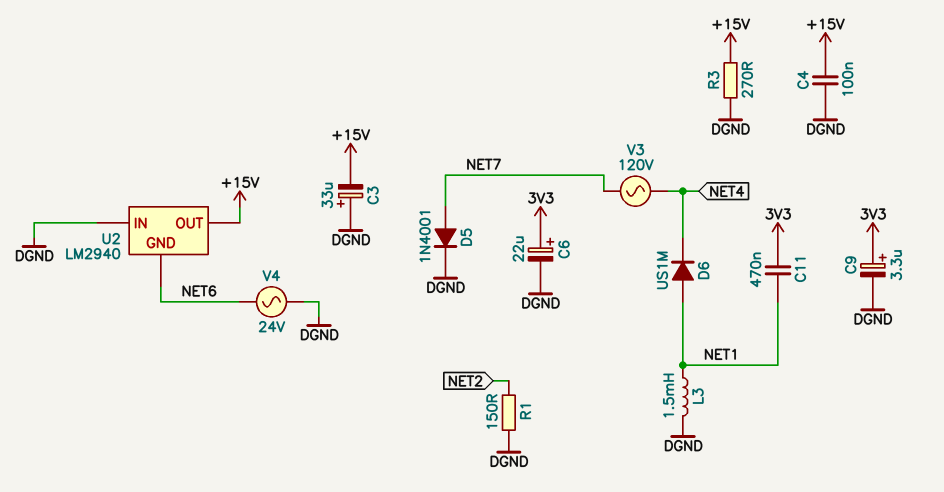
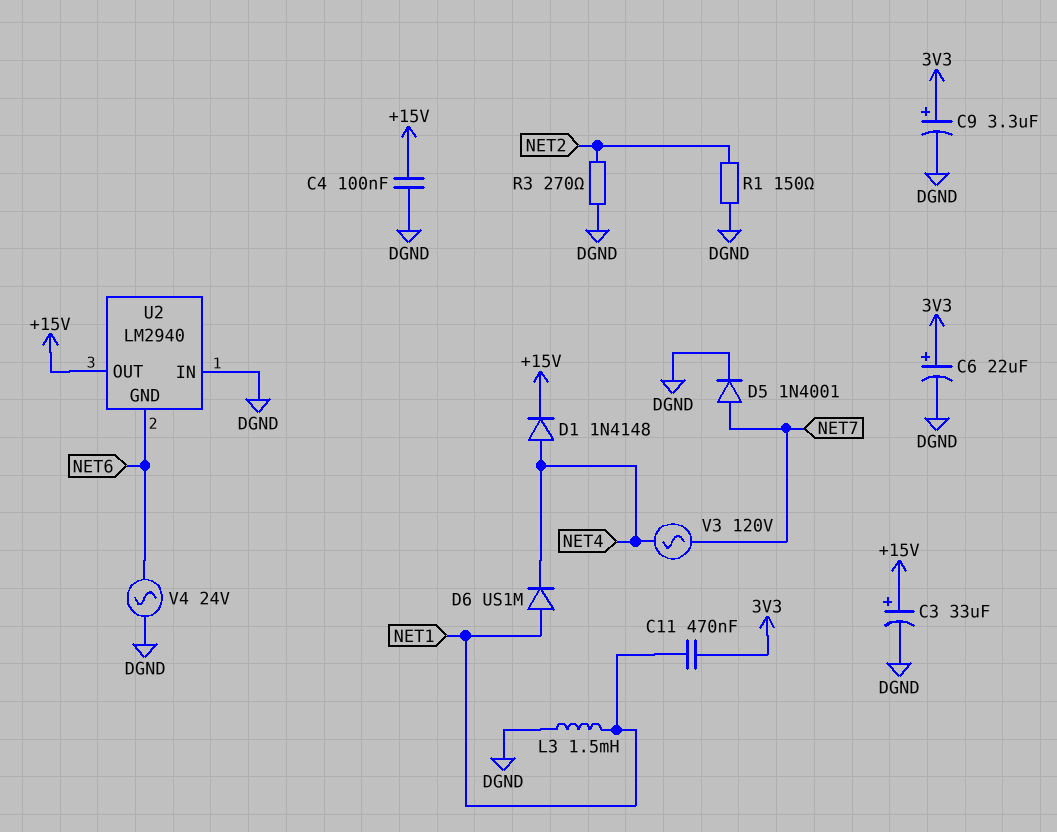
C3: 33uF (plus DGND, minus +15V) -> 33uF (plus +15V, minus DGND)
D1: none -> diode 1N4148 (A NET4, K +15V)
R3: 270 (+15V, DGND) -> 270 (DGND, NET2)

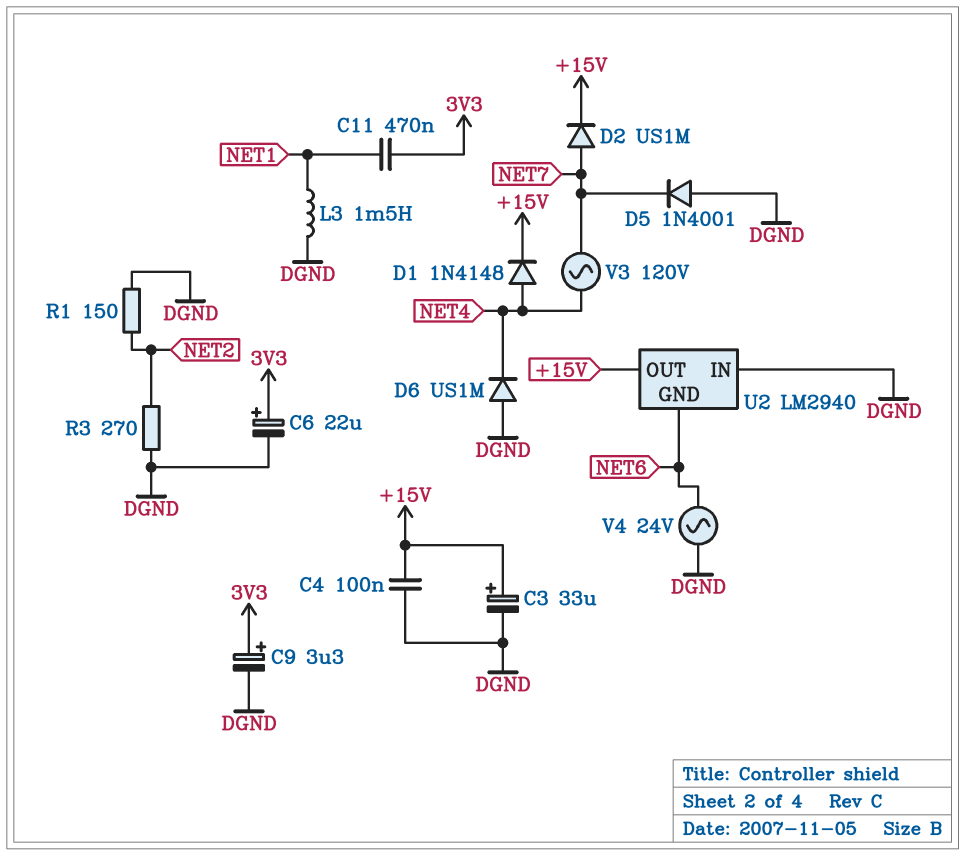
D2: none -> diode US1M (A NET7, K +15V)
D5: diode 1N4001 (A NET7, K DGND) -> diode 1N4001 (A DGND, K NET7)
D6: diode US1M (A NET1, K NET4) -> diode US1M (A DGND, K NET4)

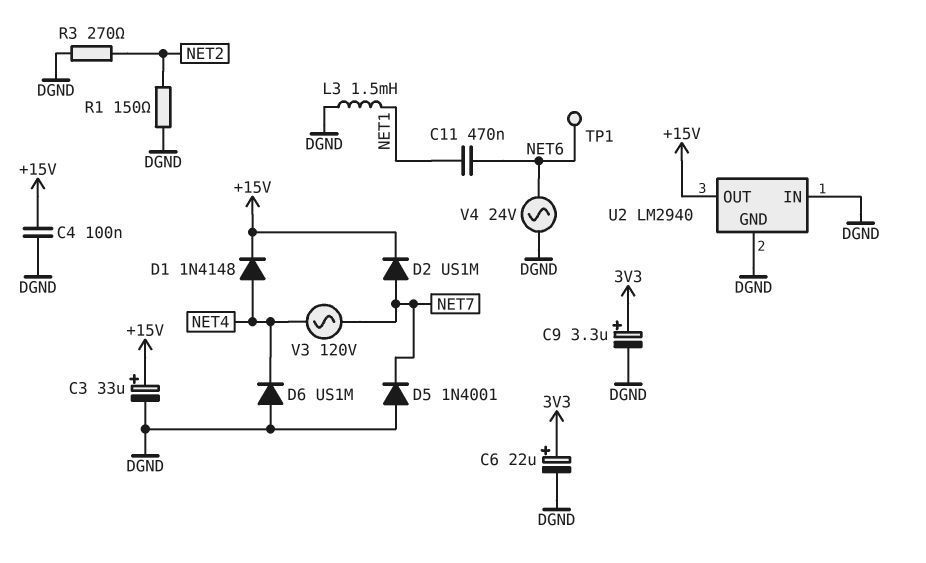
C11: 470nF (3V3, NET1) -> 470nF (NET1, NET6)
TP1: none -> test point (NET6)
U2 pin GND: NET6 -> DGND

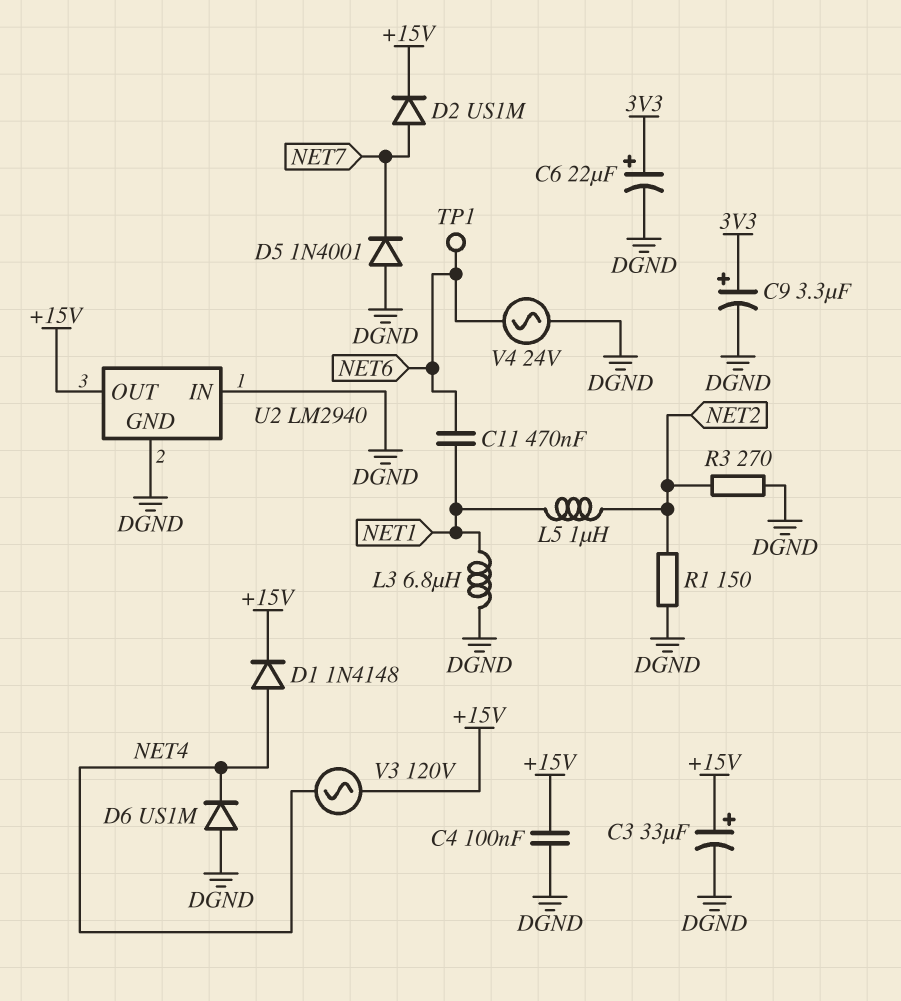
L3: 1.5mH (DGND, NET1) -> 6.8uH (DGND, NET1)
L5: none -> 1uH (NET1, NET2)
V3: AC 120V (NET4, NET7) -> AC 120V (+15V, NET4)

